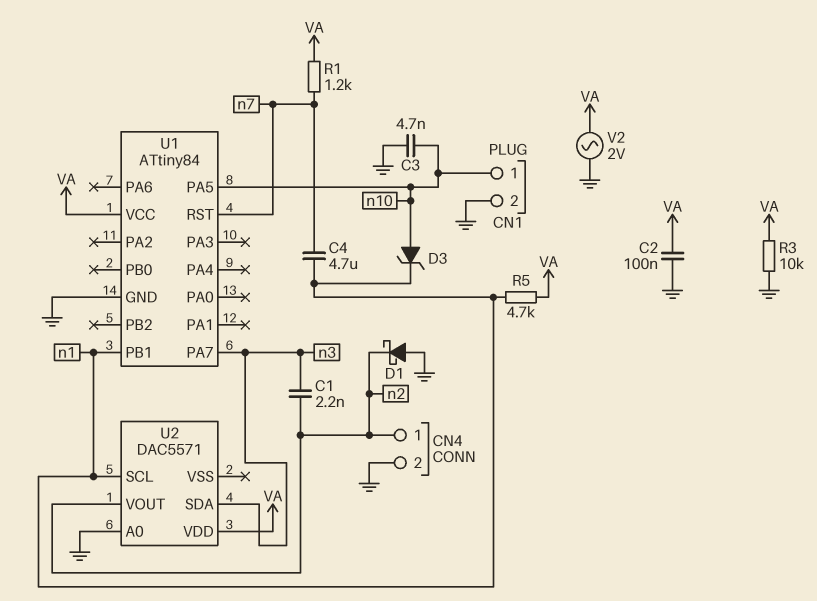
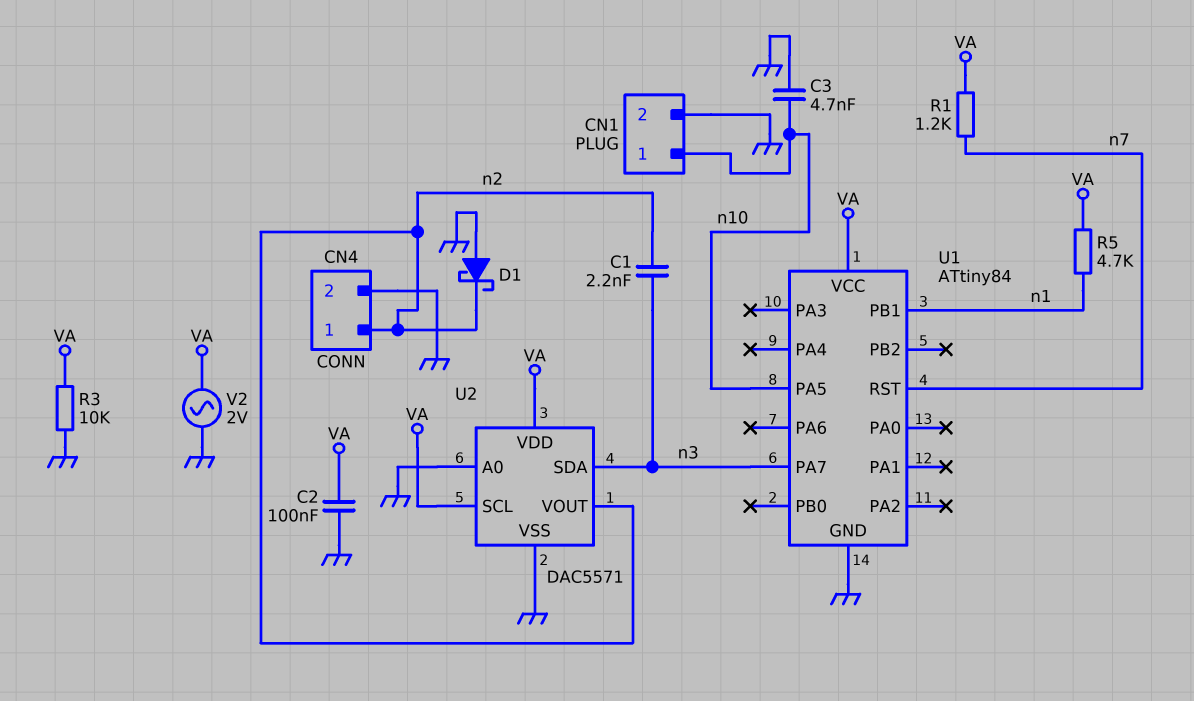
C4: 4.7uF (n1, n7) -> none
D3: zener (A n10, K n1) -> none
U2 pin SCL: n1 -> VA
U2 pin VSS: none -> GND

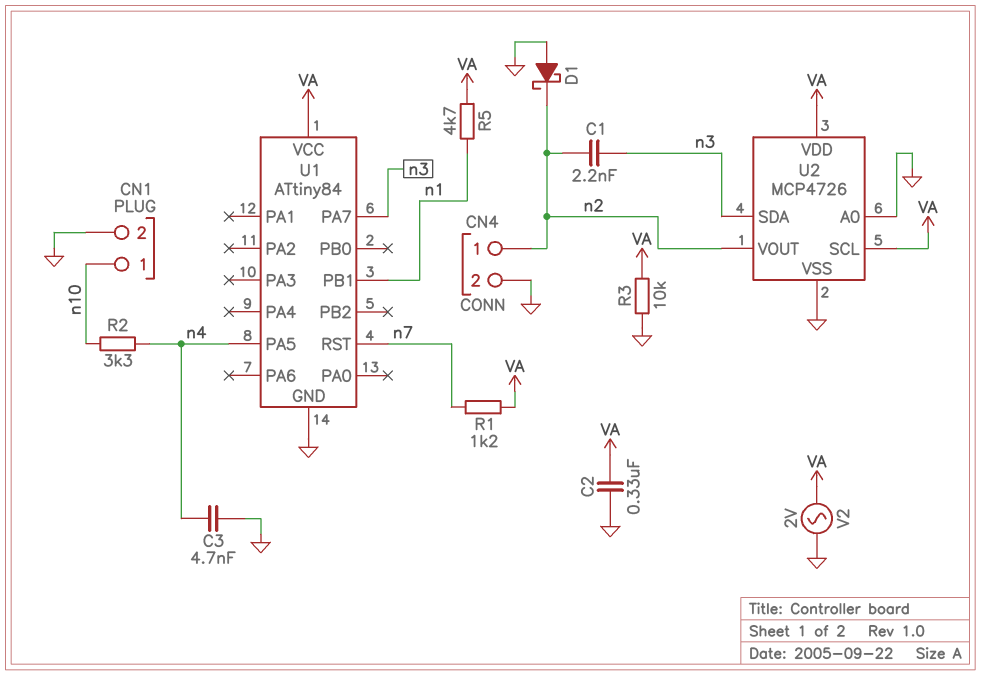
C2: 100nF (GND, VA) -> 330nF (GND, VA)
C3: 4.7nF (GND, n10) -> 4.7nF (GND, n4)
R2: none -> 3.3k (n4, n10)
U1 pin PA5: n10 -> n4
U2: DAC5571 -> MCP4726

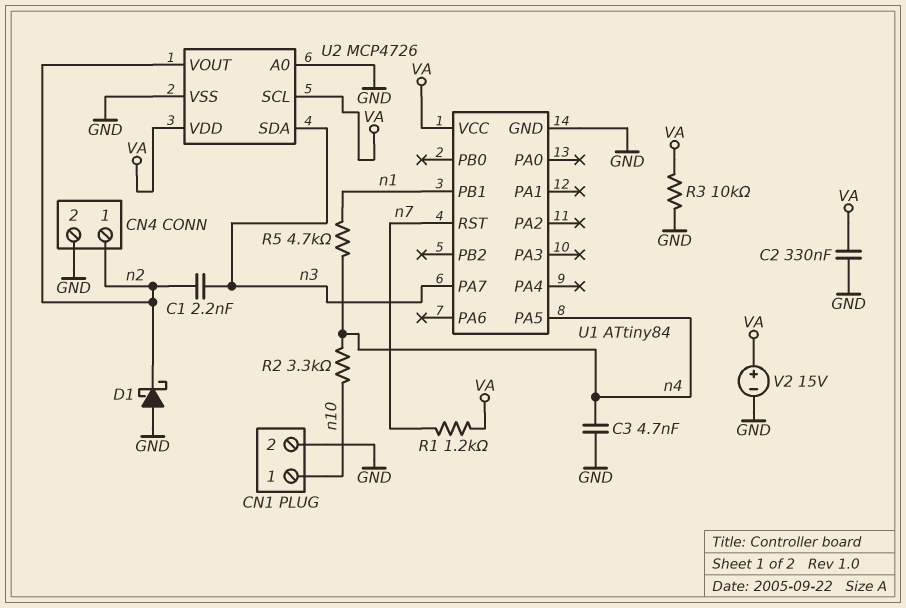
R5: 4.7k (VA, n1) -> 4.7k (n1, n4)
V2: AC 2V (GND, VA) -> 15V (plus VA, minus GND)

